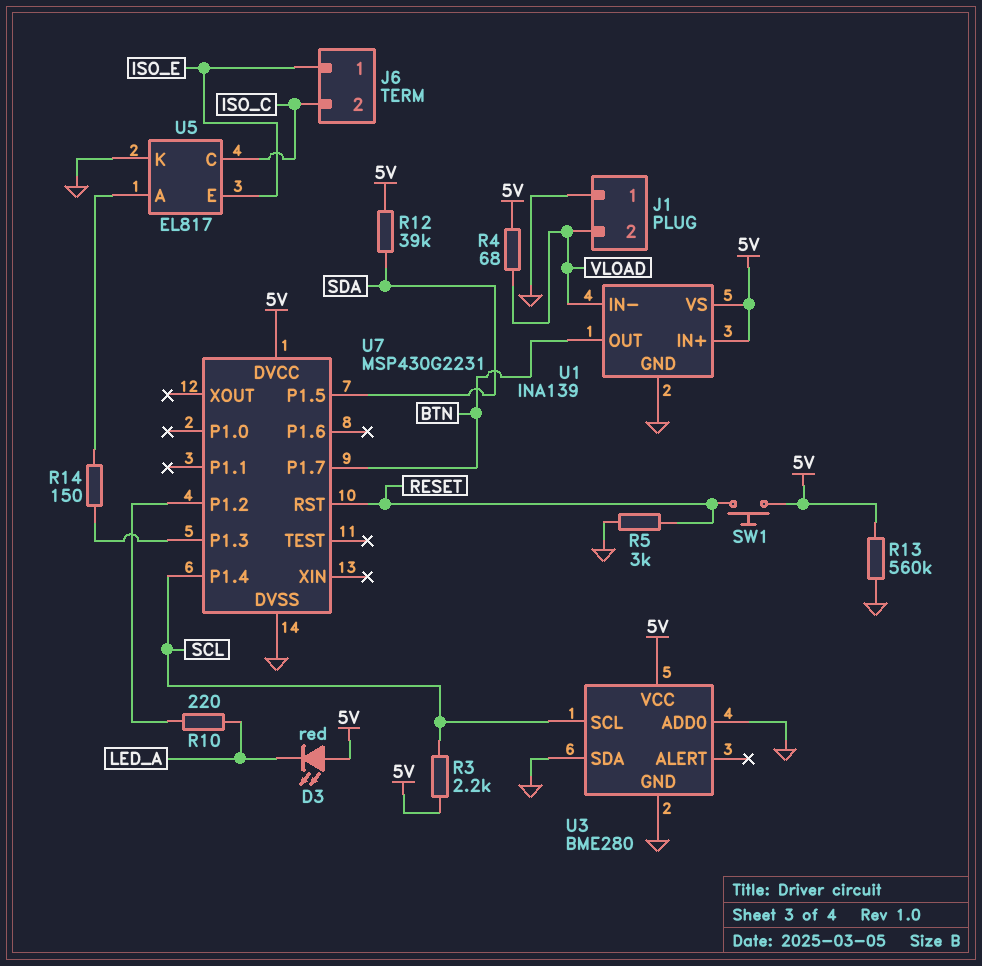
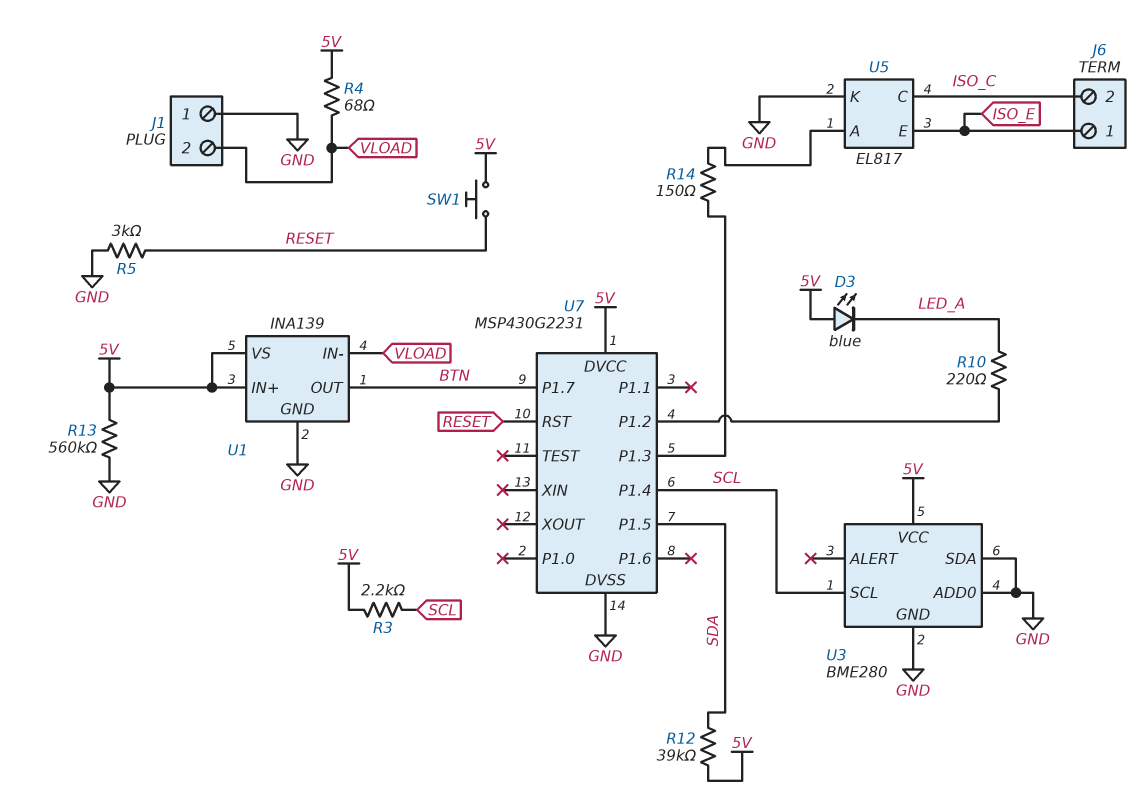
D3: LED red (A 5V, K LED_A) -> LED blue (A 5V, K LED_A)

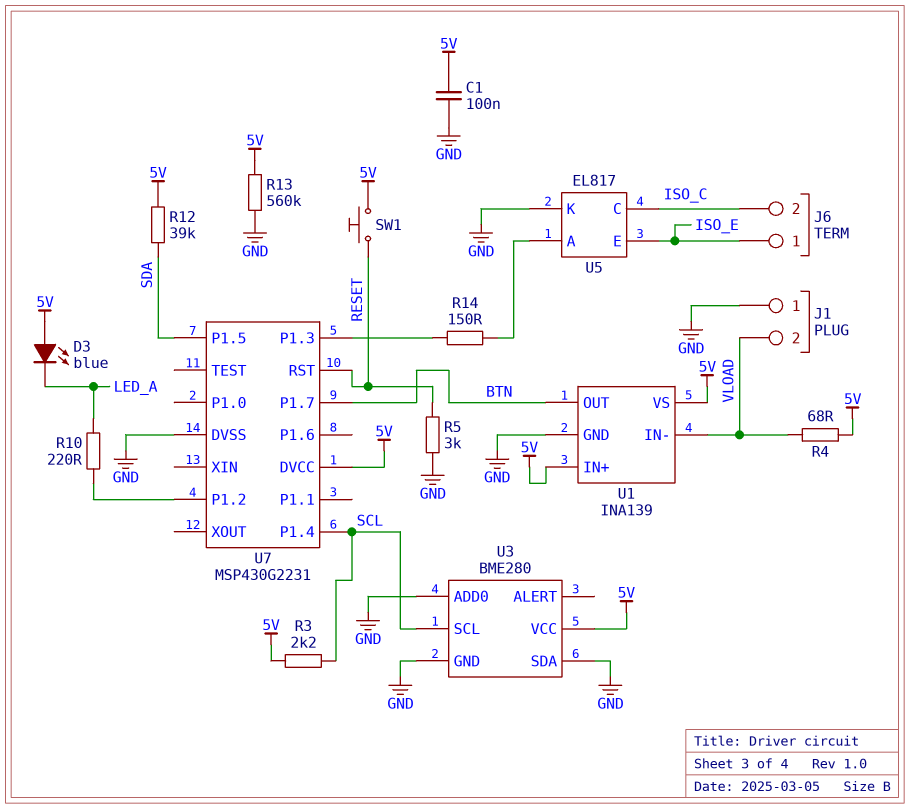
C1: none -> 100nF (5V, GND)

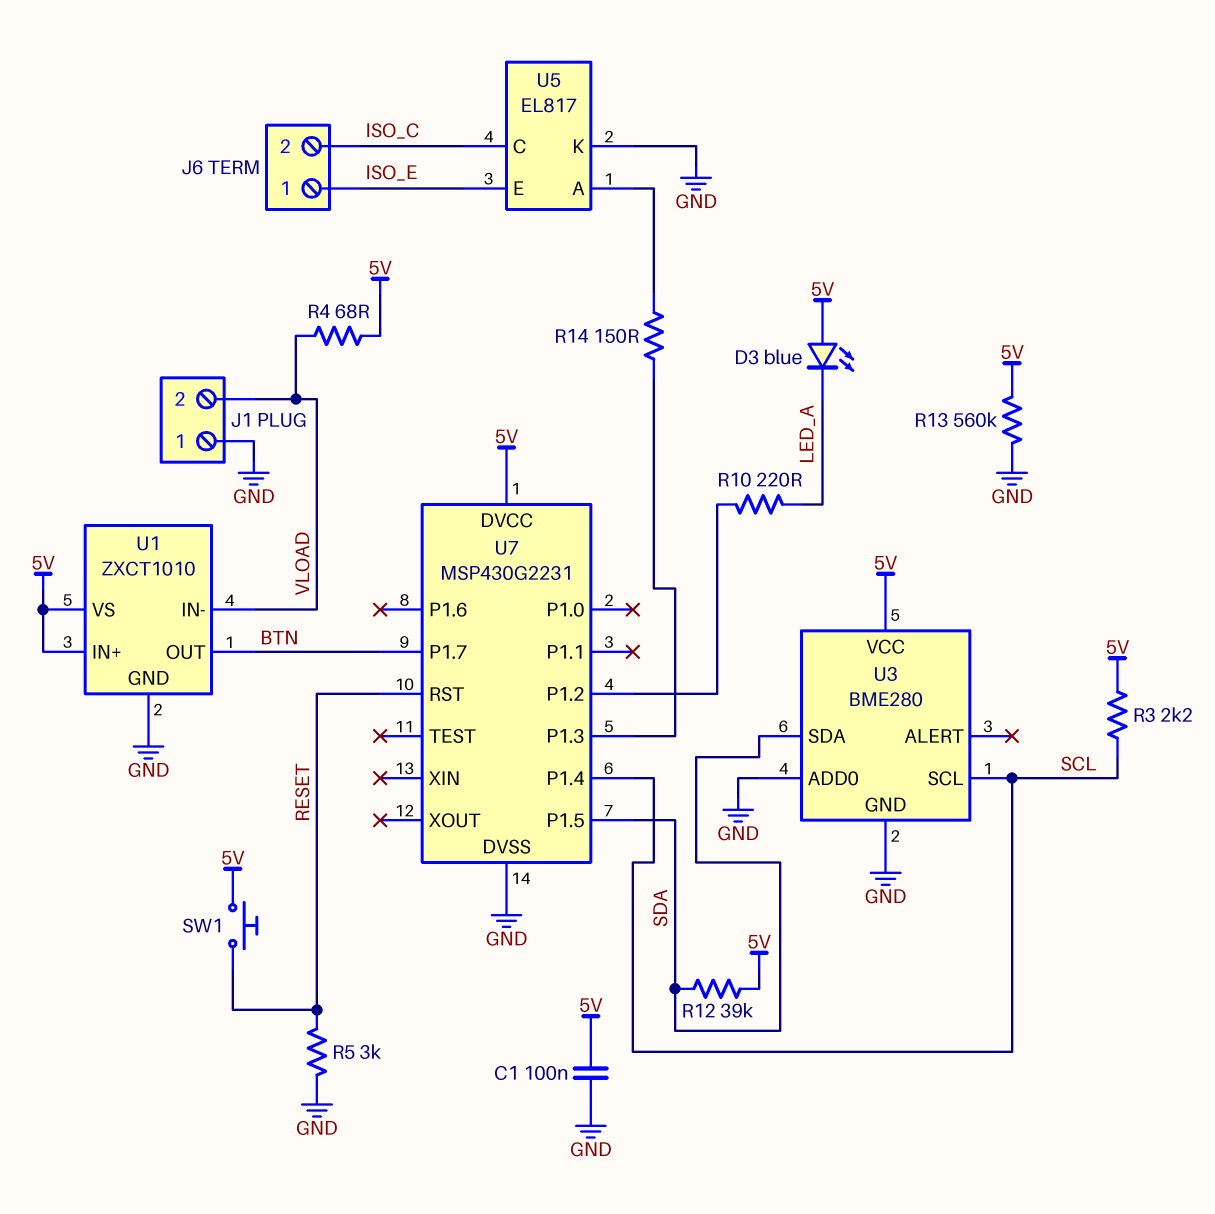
U1: INA139 -> ZXCT1010
U3 pin SDA: GND -> SDA

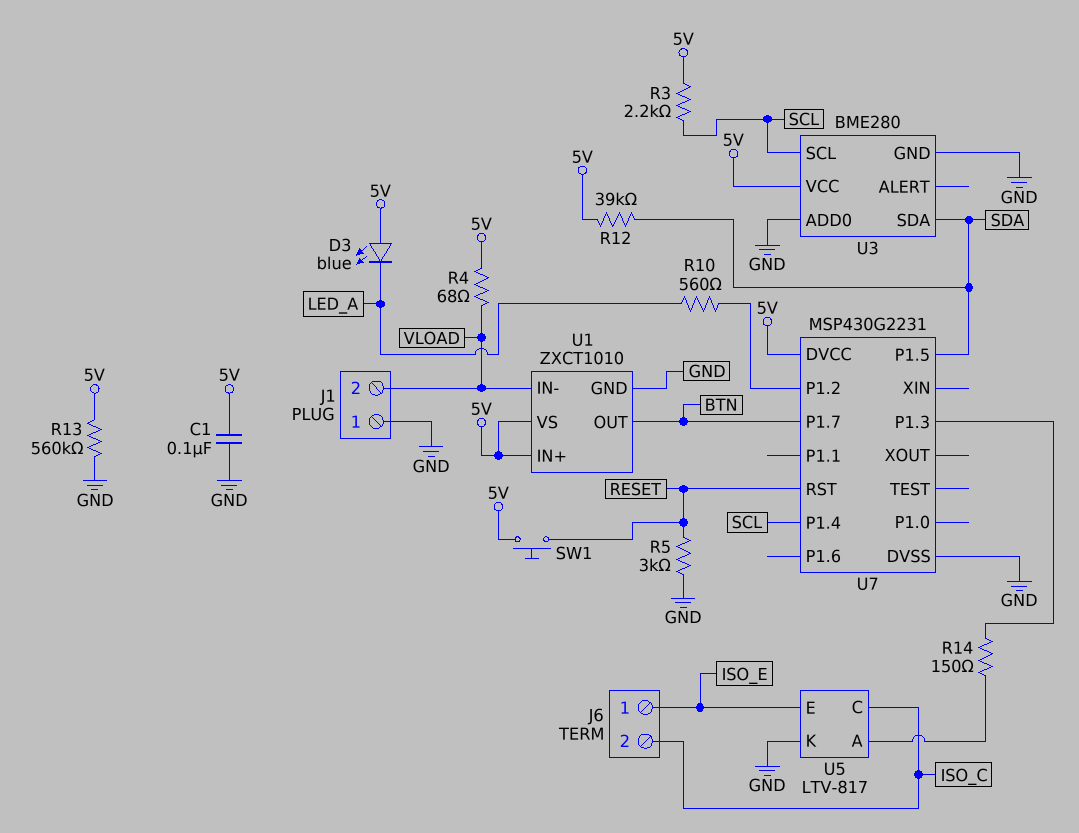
R10: 220 (LED_A, U7/P1.2) -> 560 (LED_A, U7/P1.2)
U5: EL817 -> LTV-817

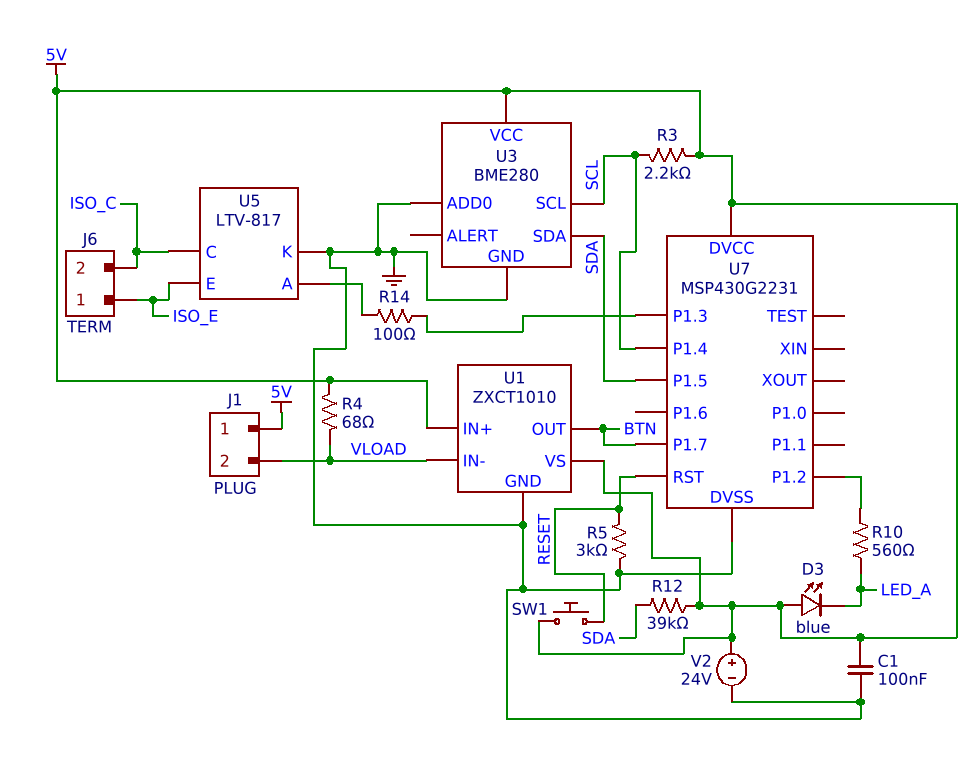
J1 pin 1: GND -> 5V
R13: 560k (5V, GND) -> none
R14: 150 (U5/A, U7/P1.3) -> 100 (U5/A, U7/P1.3)
V2: none -> 24V (plus 5V, minus GND)

